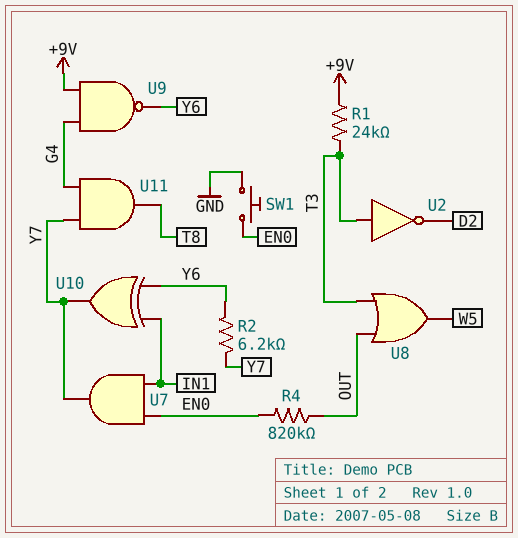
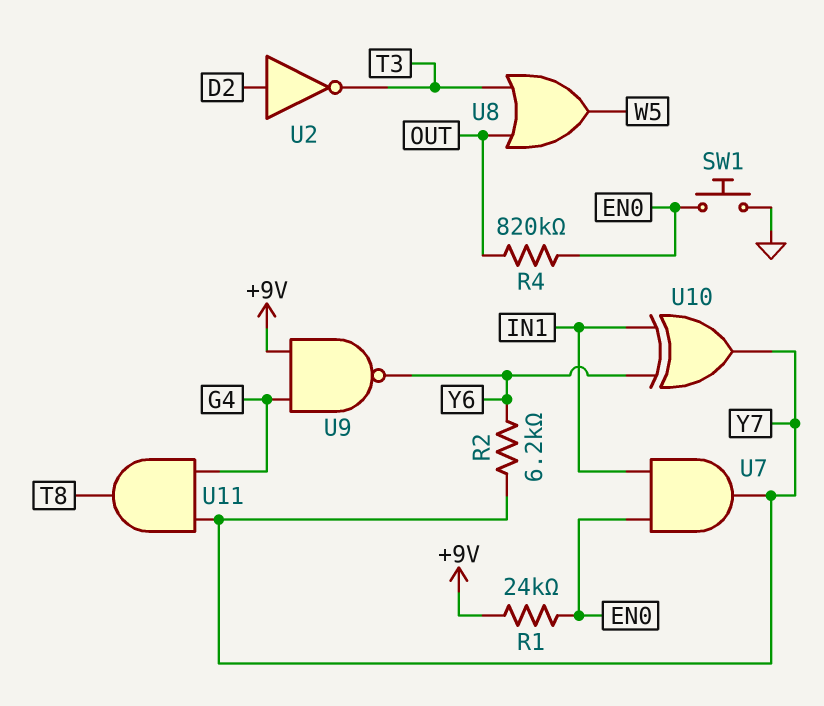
R1: 24k (+9V, T3) -> 24k (+9V, EN0)
U2: NOT (in T3, out D2) -> NOT (in D2, out T3)

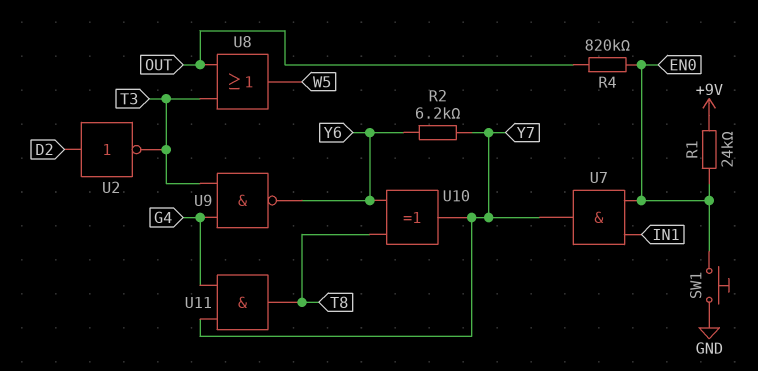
U9: NAND (in +9V, in G4, out Y6) -> NAND (in G4, in T3, out Y6)
U10: XOR (in IN1, in Y6, out Y7) -> XOR (in T8, in Y6, out Y7)

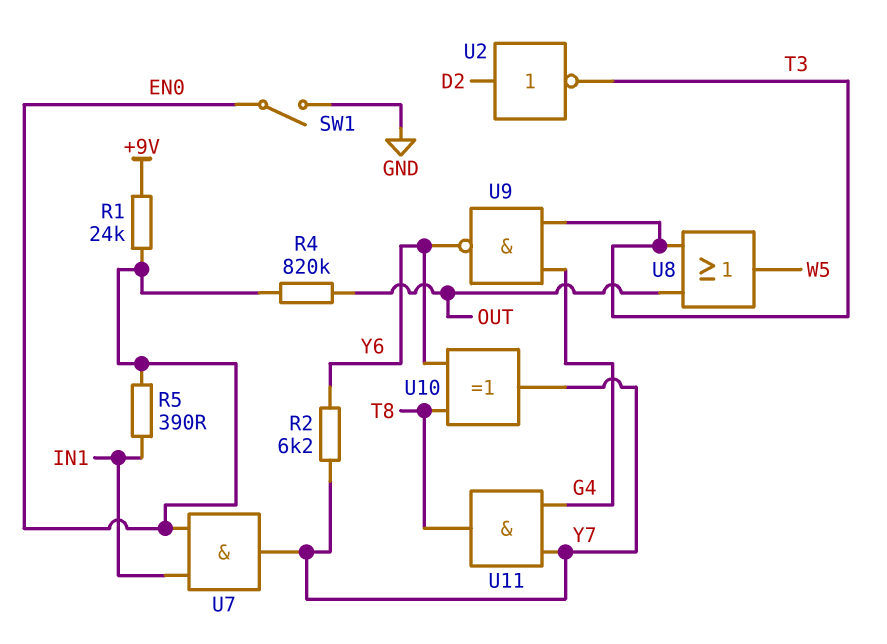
R5: none -> 390 (EN0, IN1)
SW1: button (EN0, GND) -> switch (EN0, GND)

